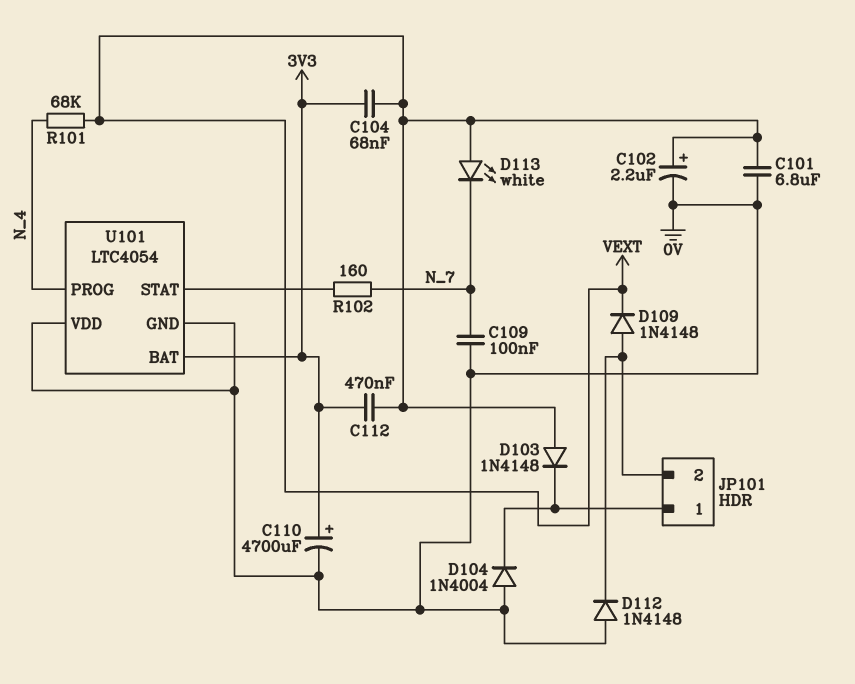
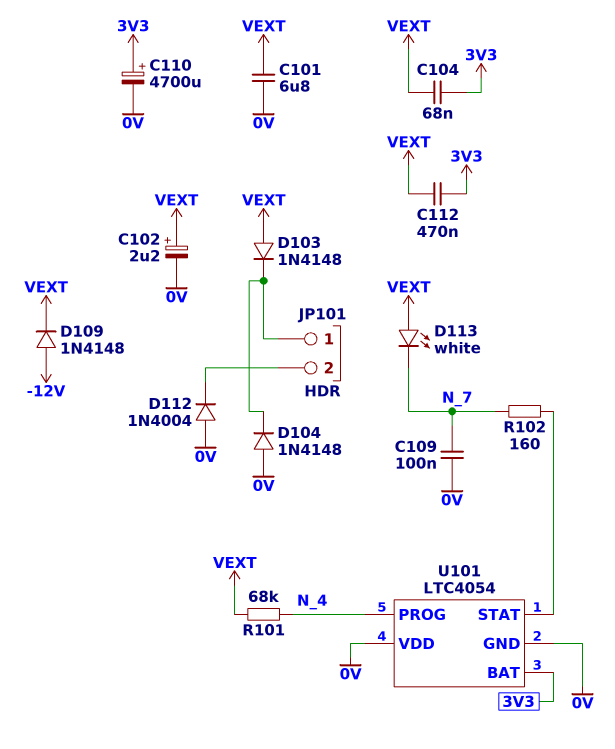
D104: diode 1N4004 (A 0V, K JP101/1) -> diode 1N4148 (A 0V, K JP101/1)
D109: diode 1N4148 (A JP101/2, K VEXT) -> diode 1N4148 (A -12V, K VEXT)
D112: diode 1N4148 (A 0V, K JP101/2) -> diode 1N4004 (A 0V, K JP101/2)

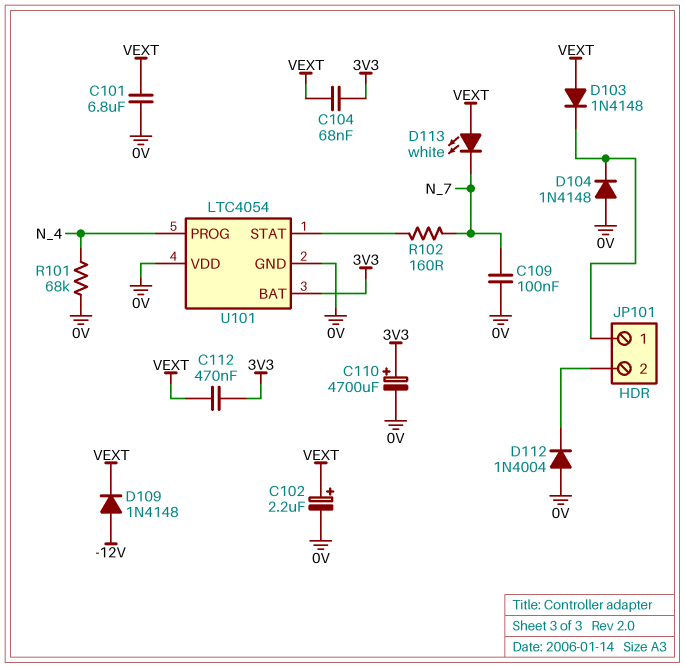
R101: 68k (N_4, VEXT) -> 68k (0V, N_4)

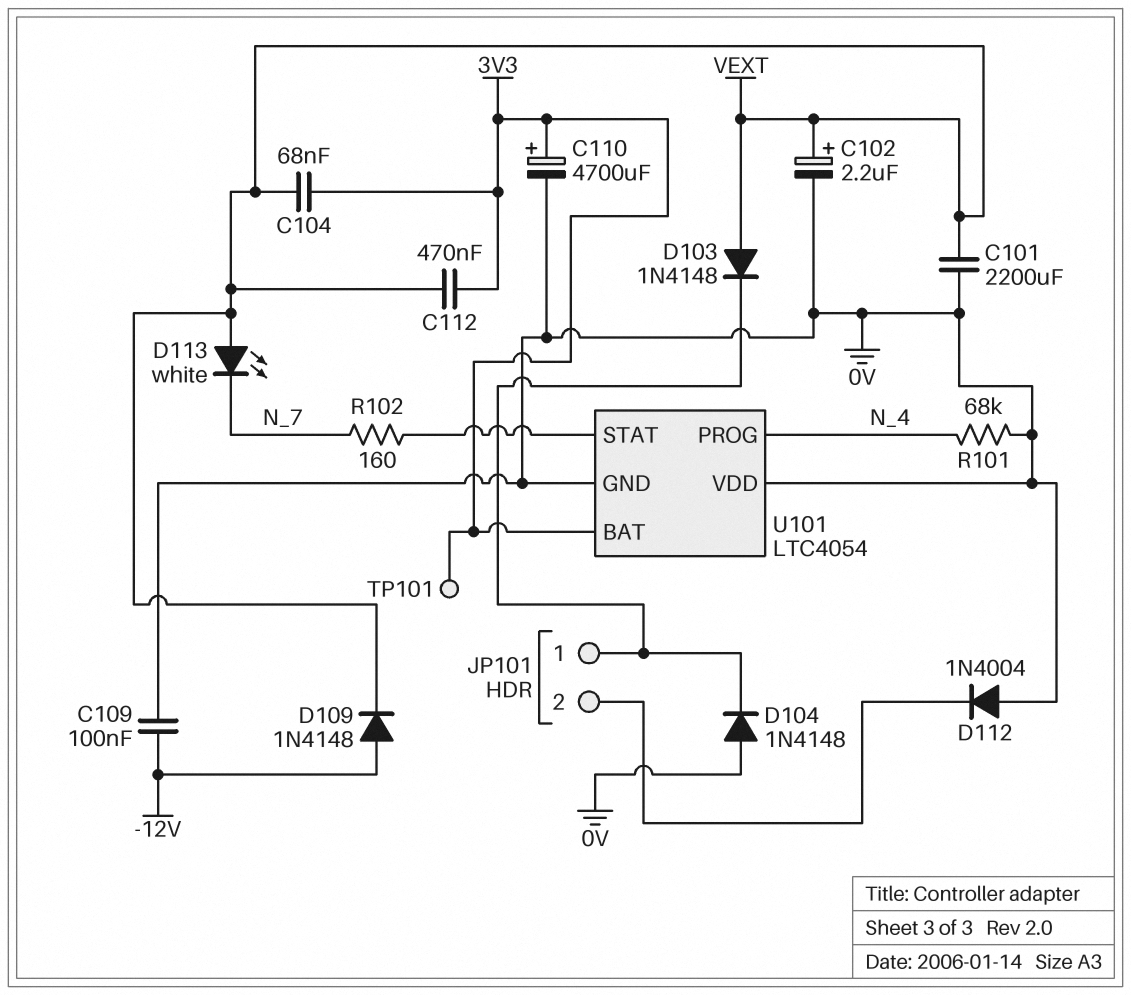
C101: 6.8uF (0V, VEXT) -> 2200uF (0V, VEXT)
C109: 100nF (0V, N_7) -> 100nF (-12V, 0V)
TP101: none -> test point (3V3)

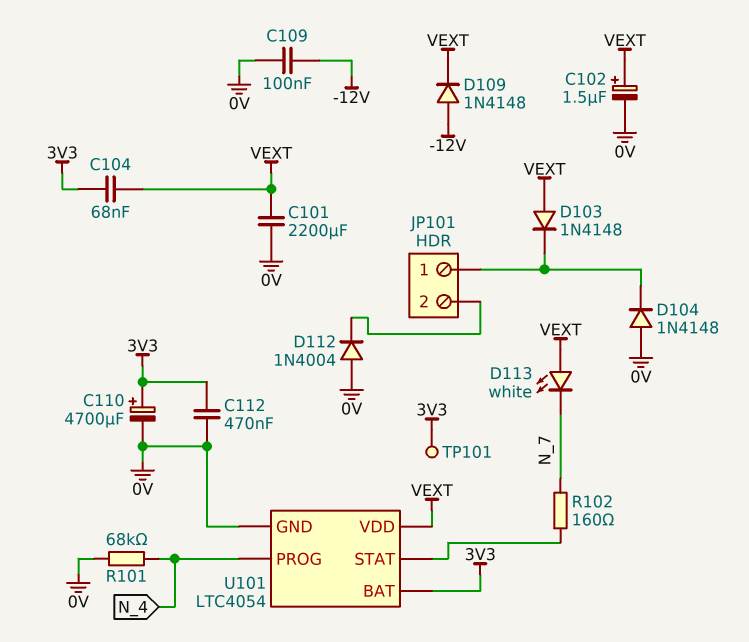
C102: 2.2uF (plus VEXT, minus 0V) -> 1.5uF (plus VEXT, minus 0V)
C112: 470nF (3V3, VEXT) -> 470nF (0V, 3V3)
U101 pin VDD: 0V -> VEXT

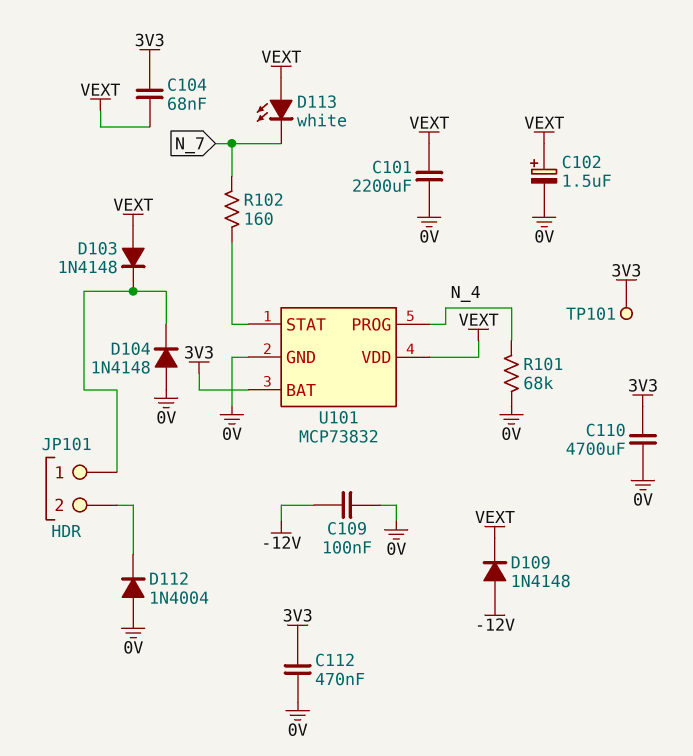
C110: 4700uF (plus 3V3, minus 0V) -> 4700uF (0V, 3V3)
U101: LTC4054 -> MCP73832

